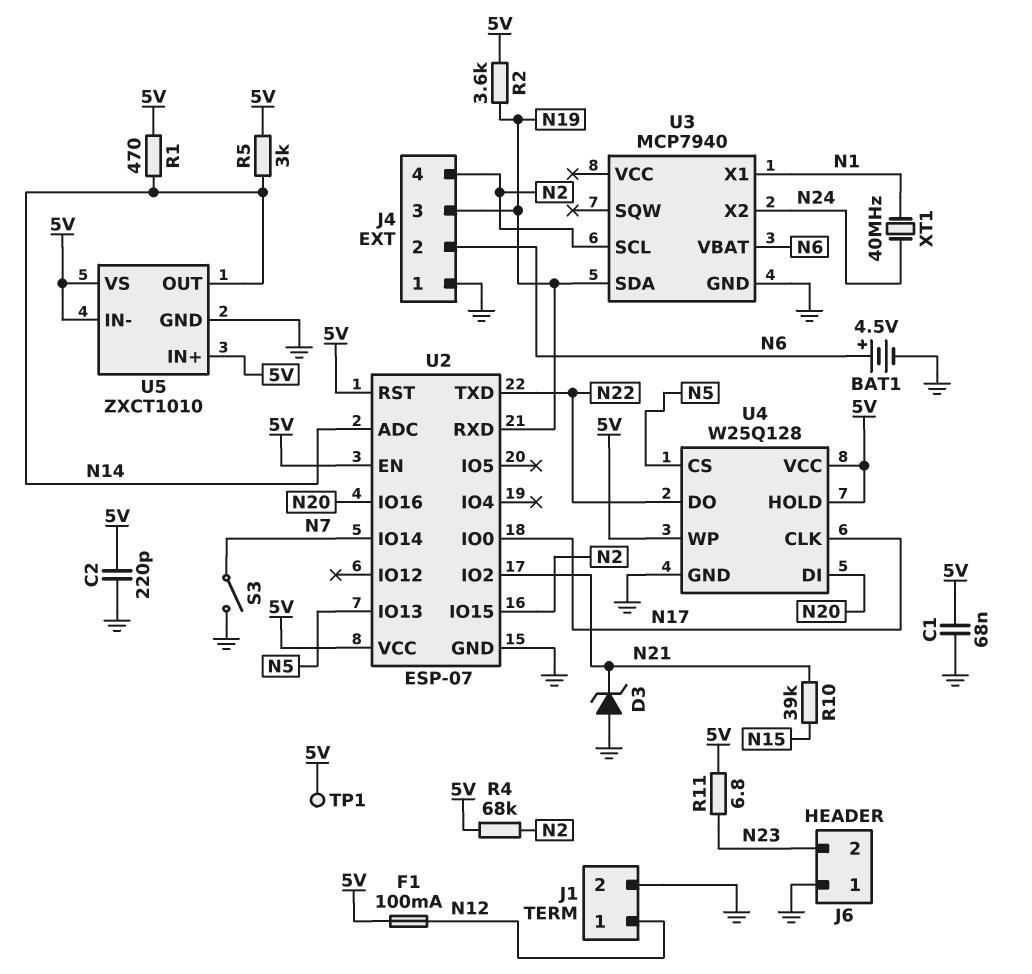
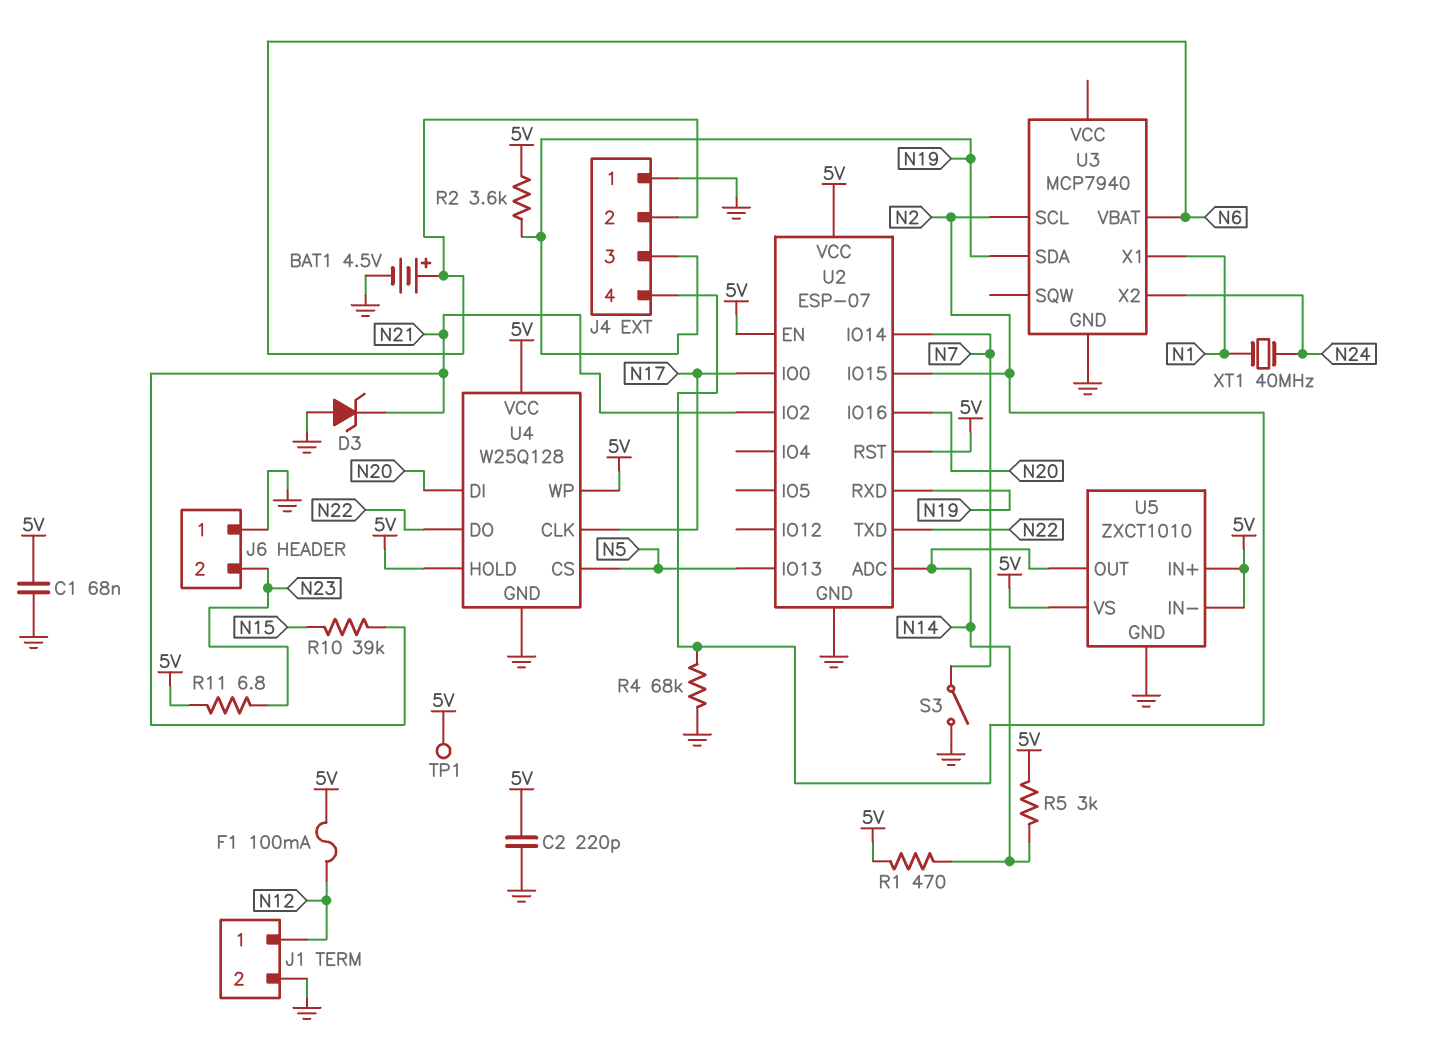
R4: 68k (5V, N2) -> 68k (GND, N2)

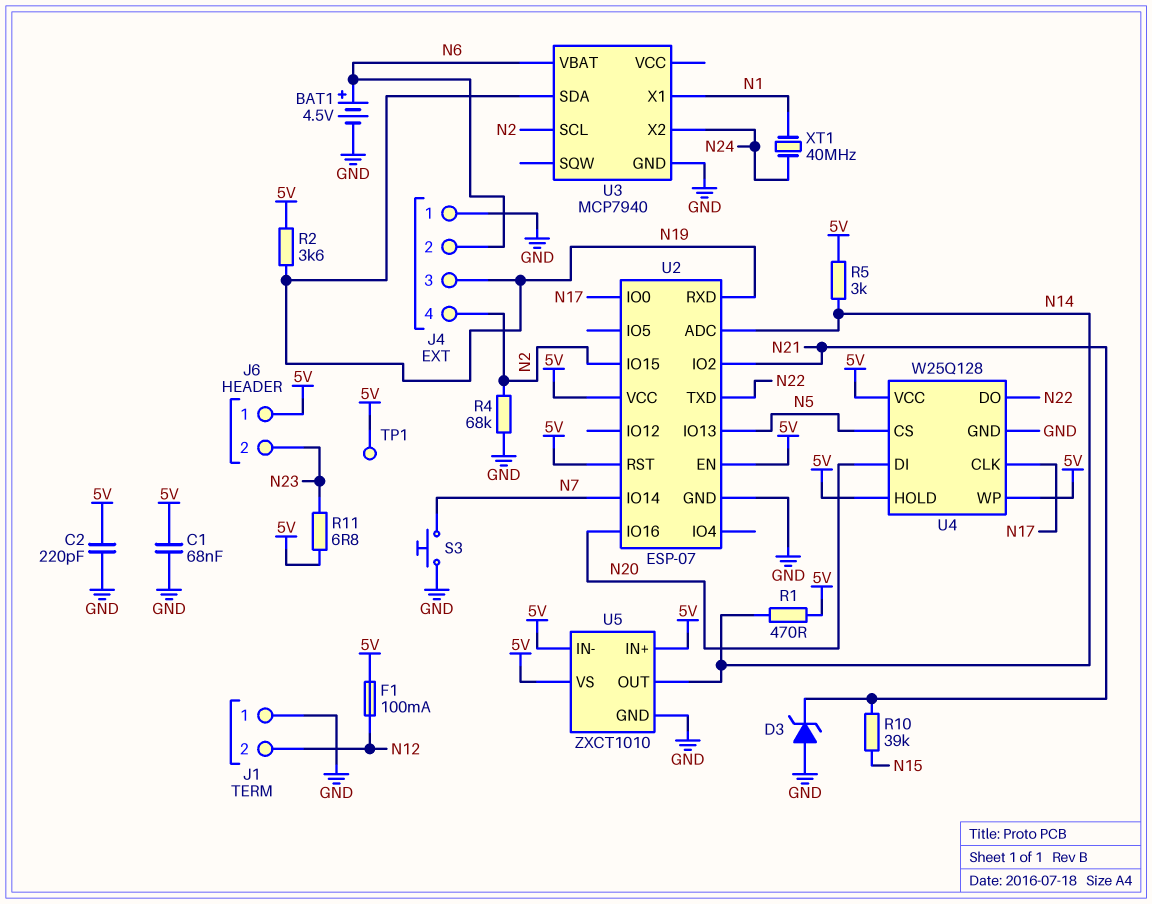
J1 pin 1: N12 -> GND
J1 pin 2: GND -> N12
J6 pin 1: GND -> 5V
S3: switch (GND, N7) -> button (GND, N7)

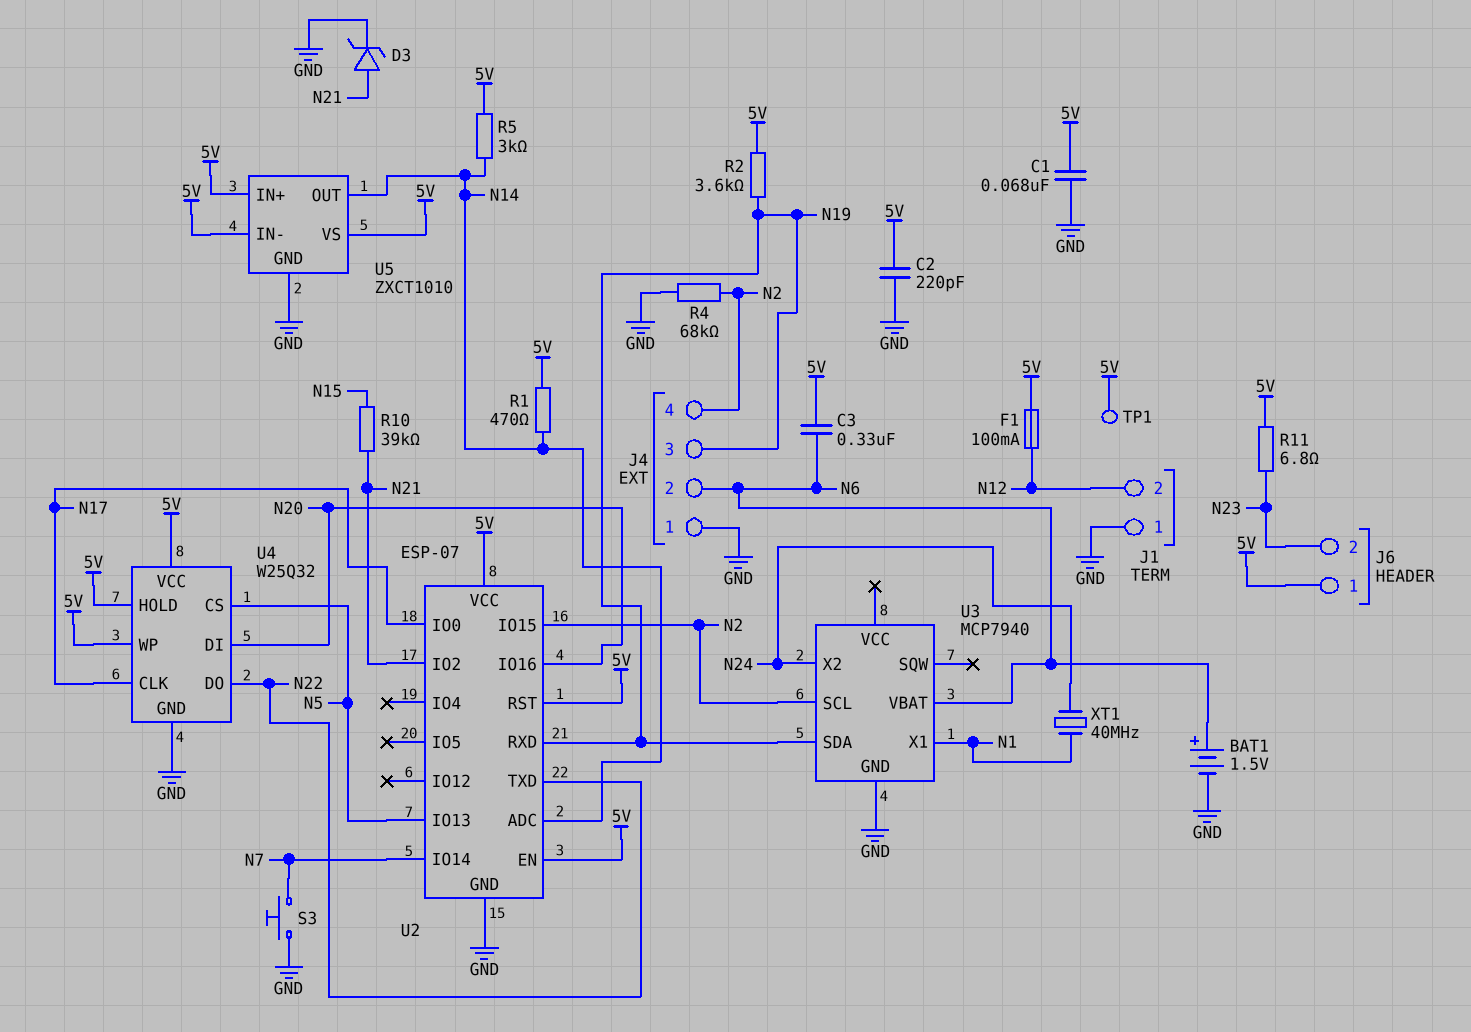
BAT1: 4.5V (plus N6, minus GND) -> 1.5V (plus N6, minus GND)
C3: none -> 330nF (5V, N6)
D3: zener (A GND, K N21) -> zener (A N21, K GND)
U4: W25Q128 -> W25Q32

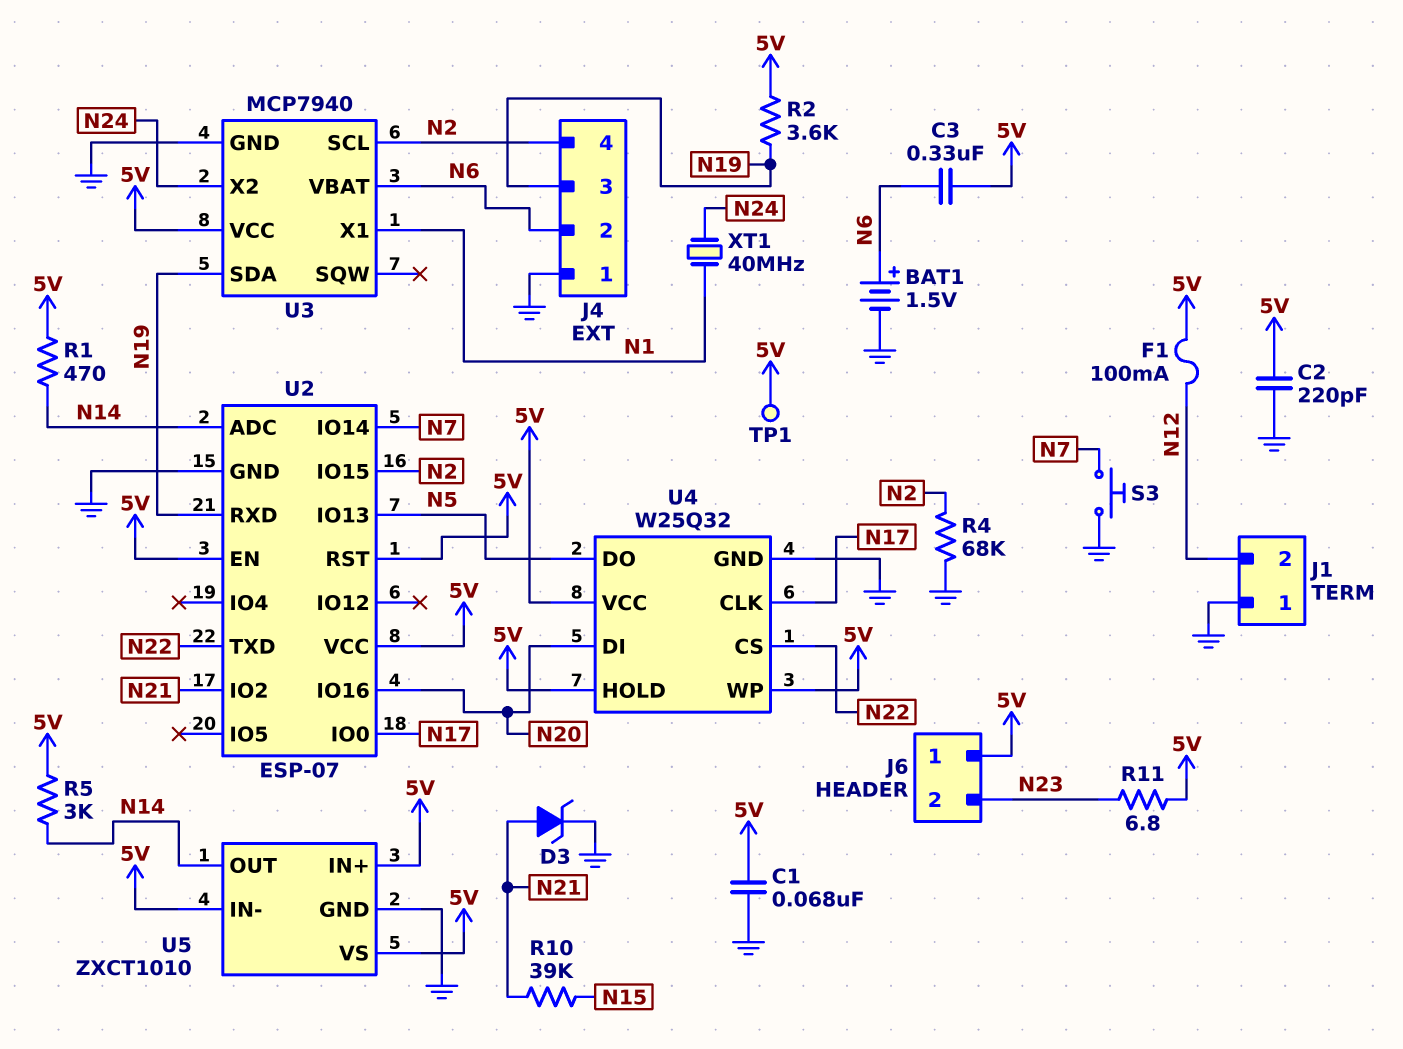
U3 pin VCC: none -> 5V
U4 pin CS: N5 -> N22
U4 pin DO: N22 -> N5

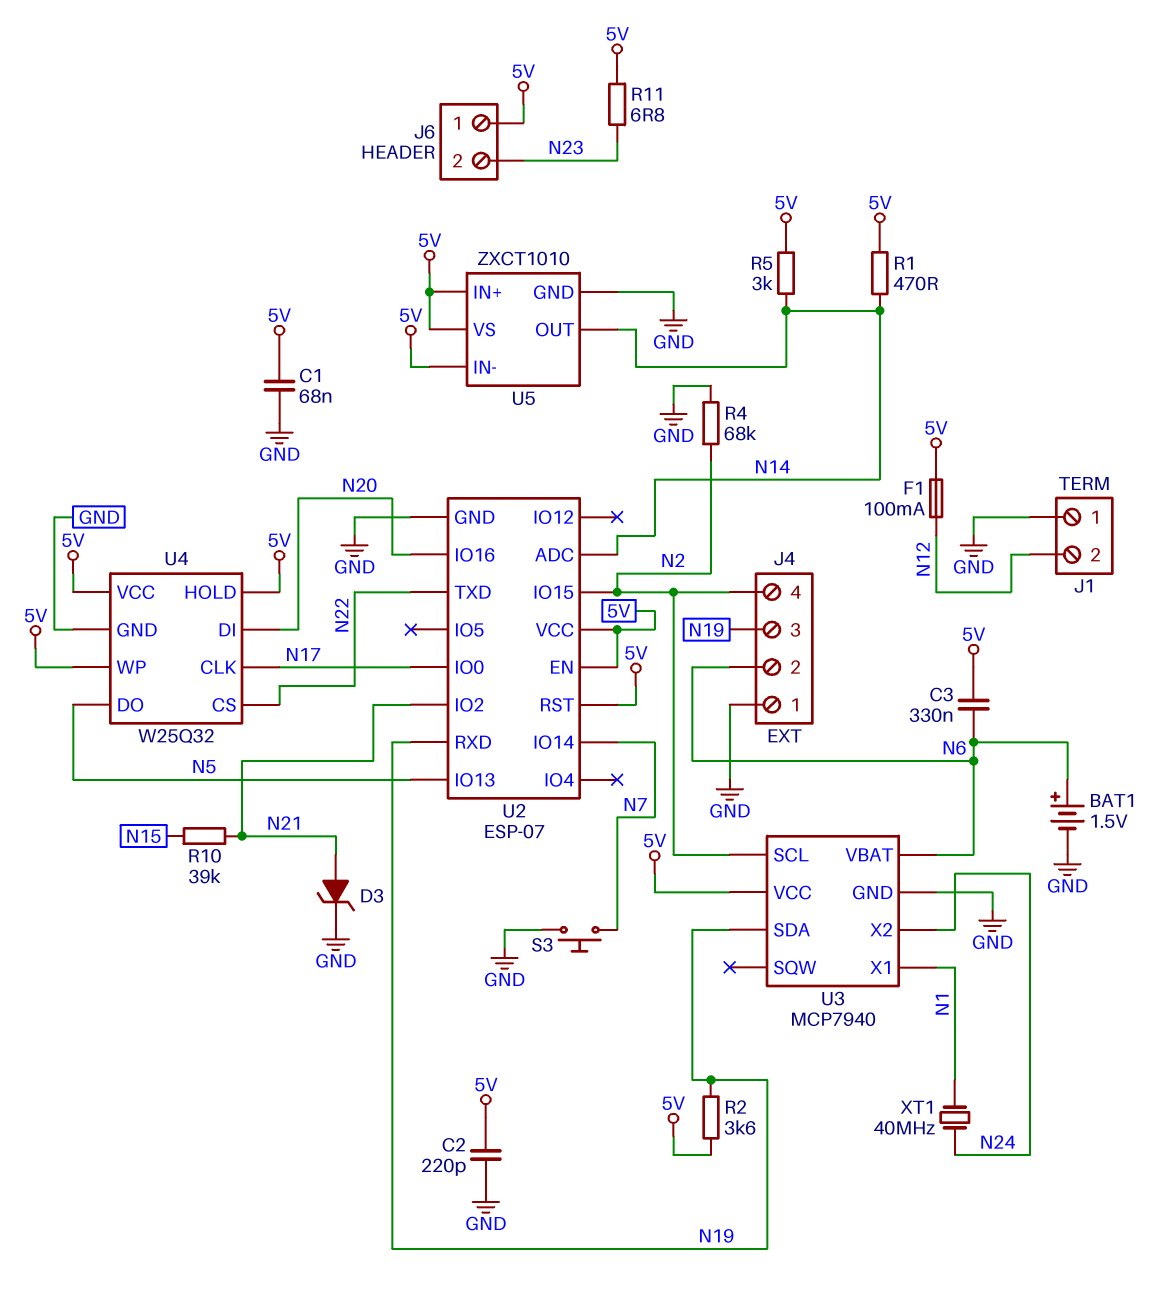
TP1: test point (5V) -> none

